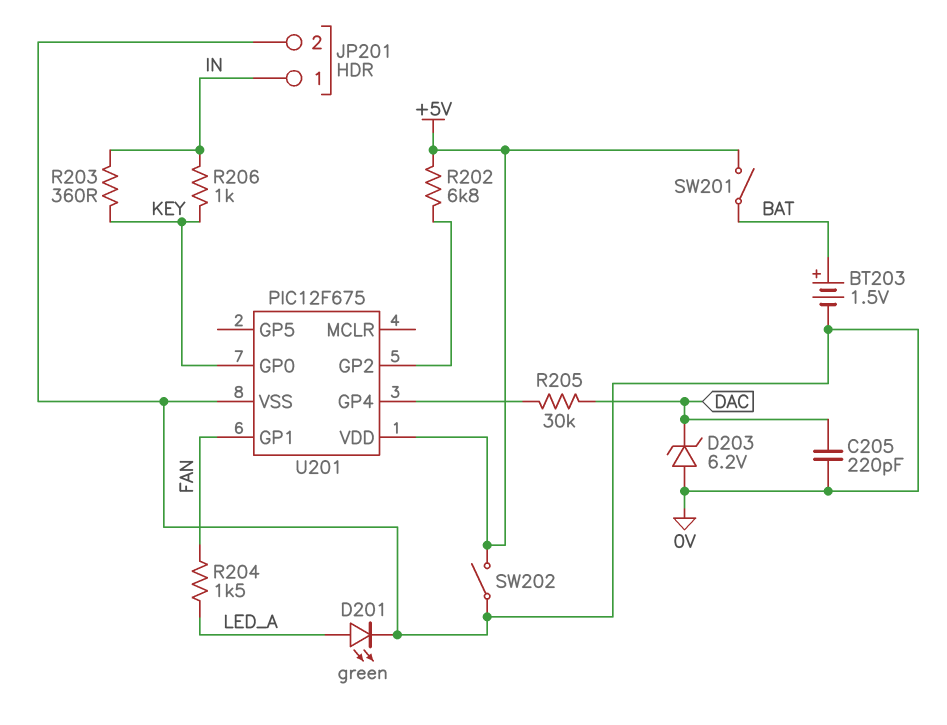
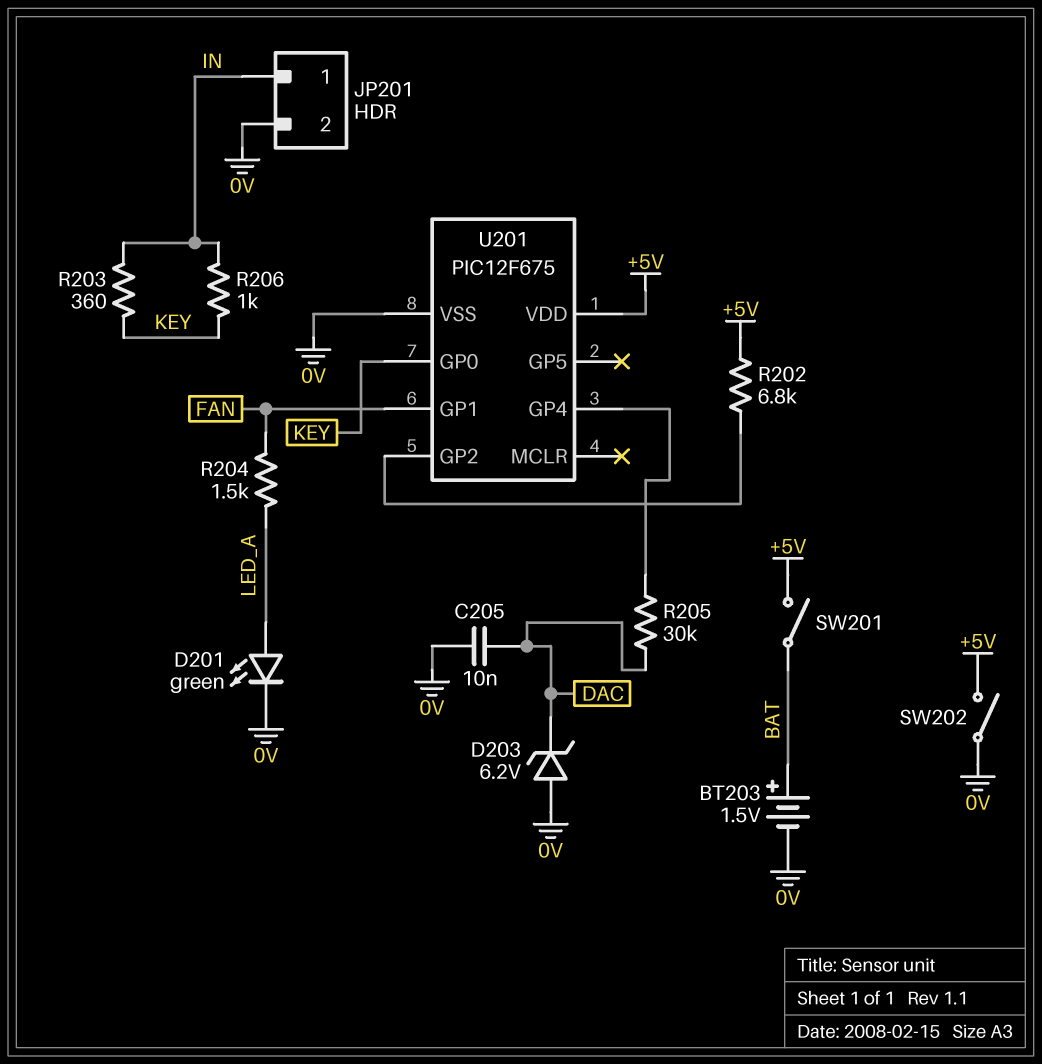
C205: 220pF (0V, DAC) -> 10nF (0V, DAC)

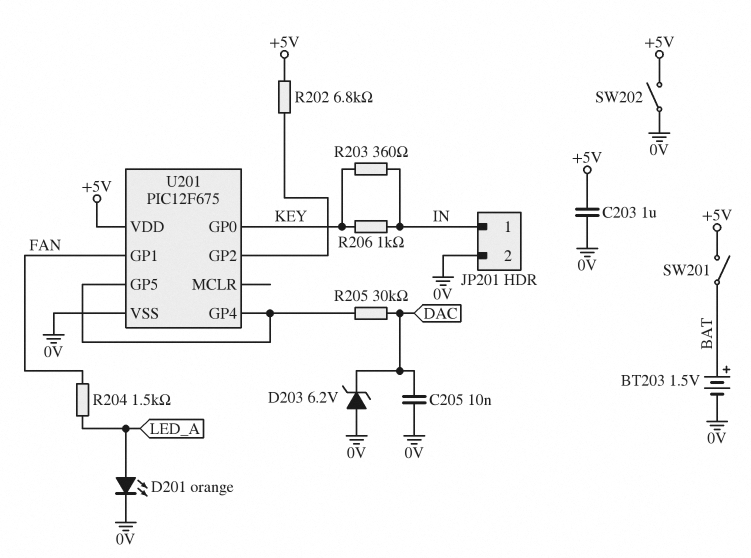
C203: none -> 1uF (+5V, 0V)
D201: LED green (A LED_A, K 0V) -> LED orange (A LED_A, K 0V)
U201 pin GP5: none -> U201/GP4

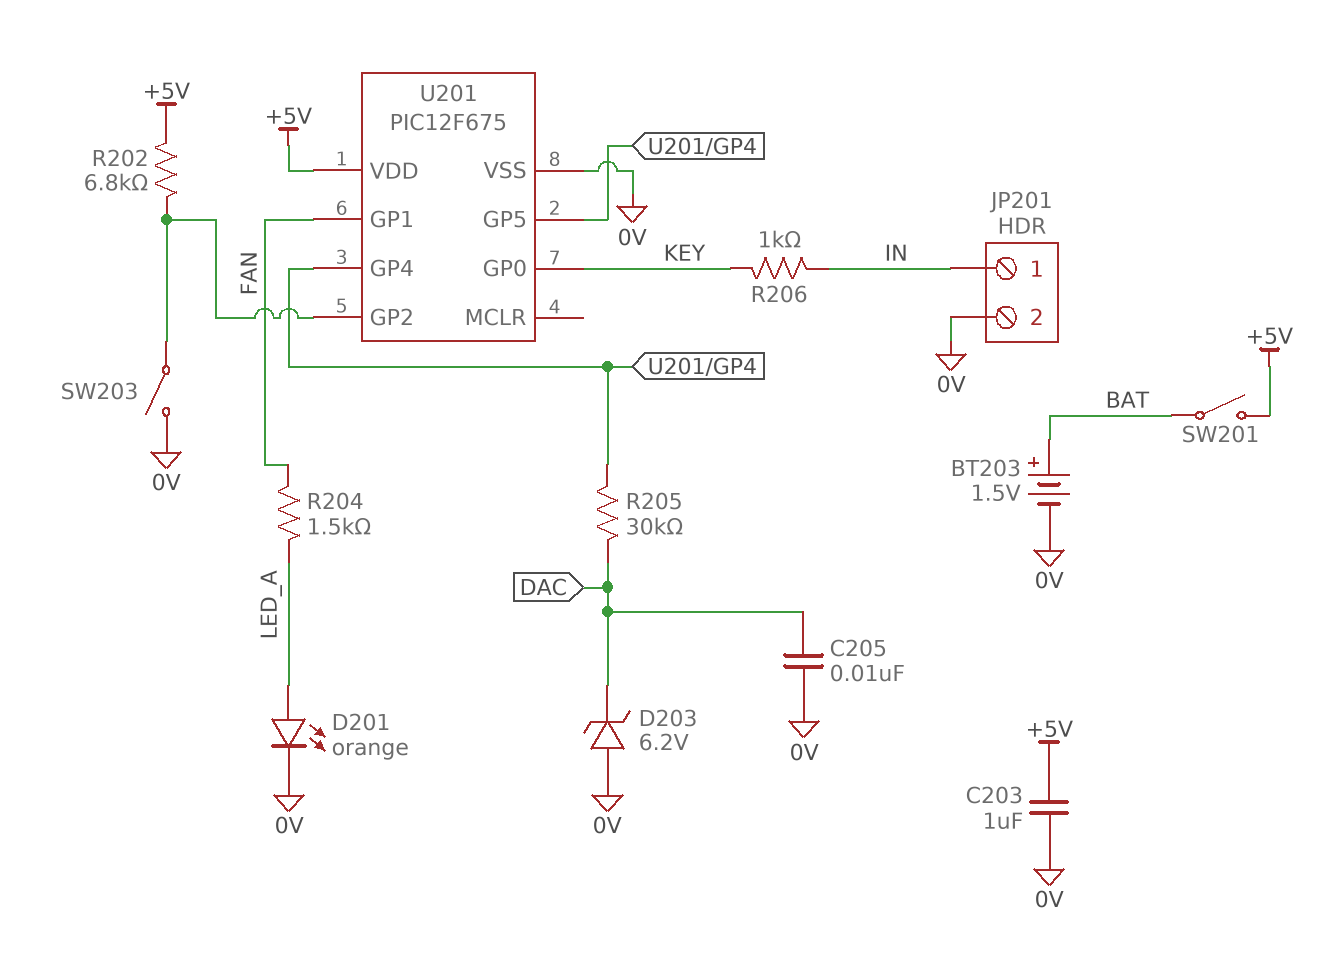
R203: 360 (IN, KEY) -> none
SW202: switch (+5V, 0V) -> none
SW203: none -> switch (0V, U201/GP2)

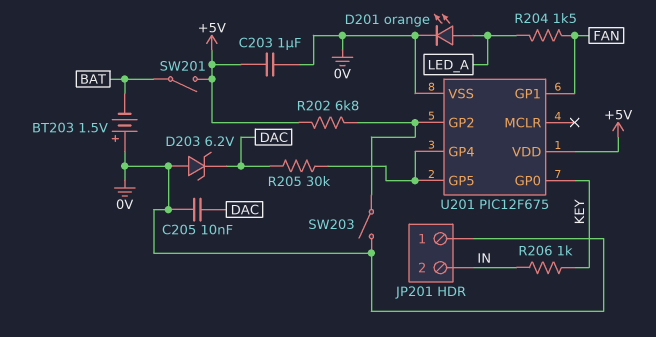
BT203: 1.5V (plus BAT, minus 0V) -> 1.5V (plus 0V, minus BAT)
JP201 pin 1: IN -> 0V
JP201 pin 2: 0V -> IN

